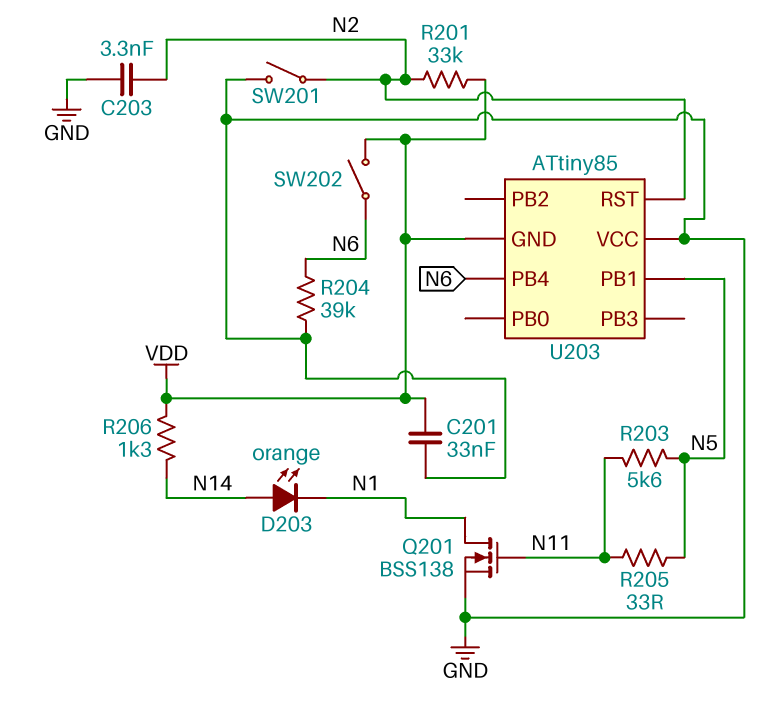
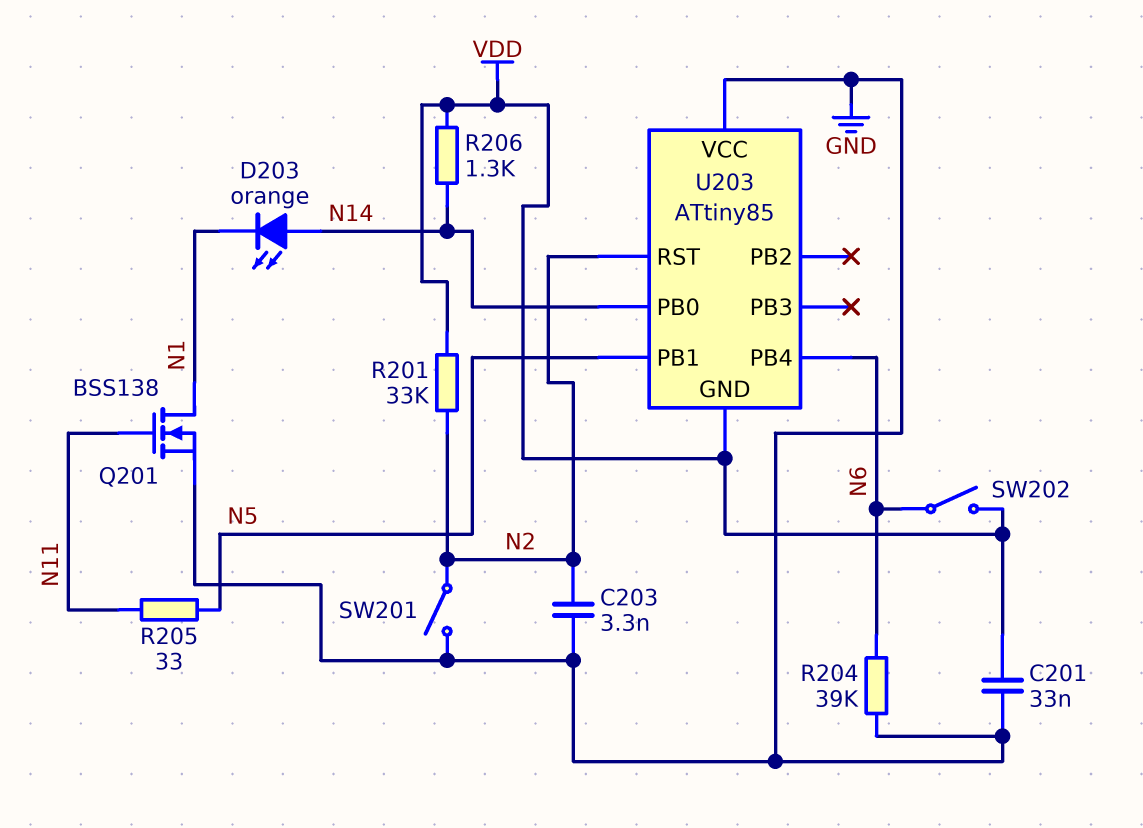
R203: 5.6k (N5, N11) -> none
U203 pin PB0: none -> N14

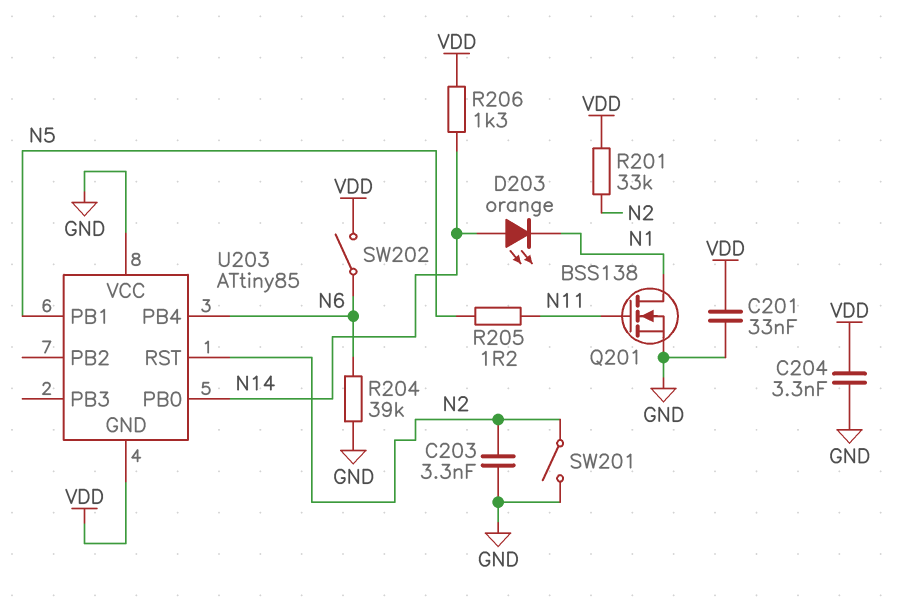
C204: none -> 3.3nF (GND, VDD)
R205: 33 (N5, N11) -> 1.2 (N5, N11)

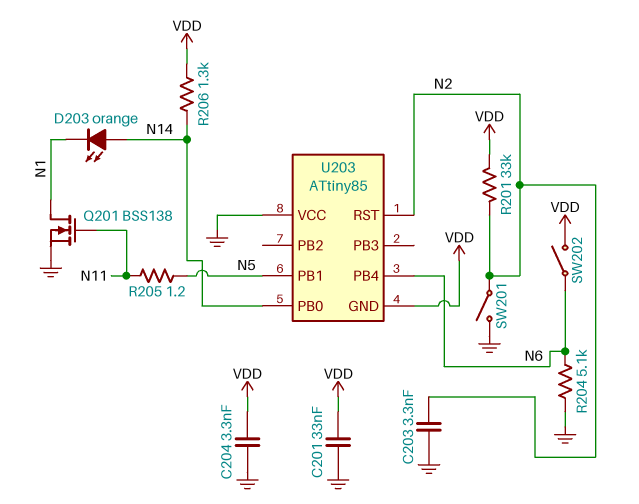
R204: 39k (GND, N6) -> 5.1k (GND, N6)

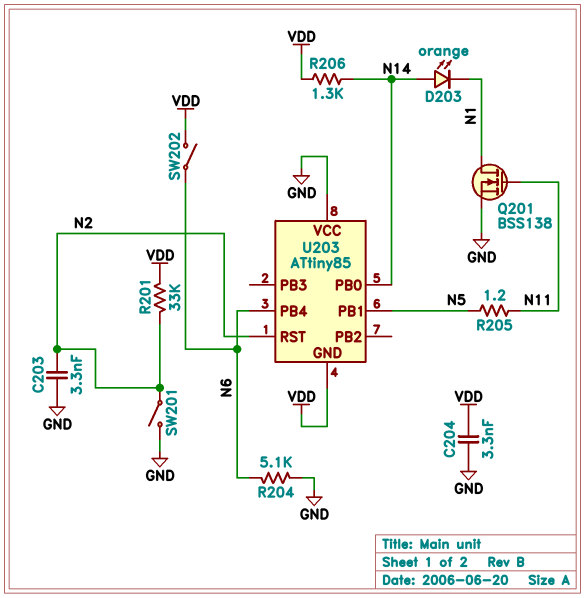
C201: 33nF (GND, VDD) -> none

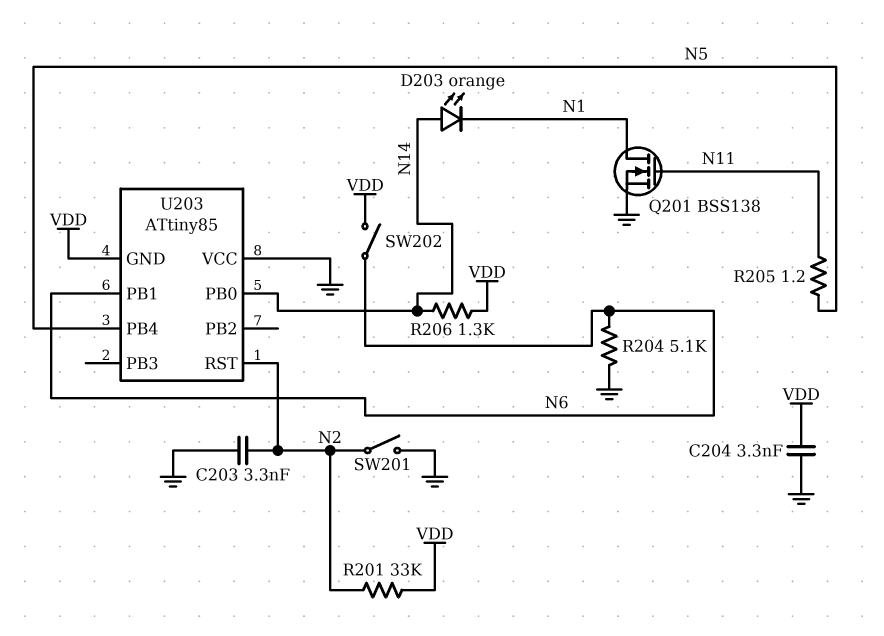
U203 pin PB1: N5 -> N6
U203 pin PB4: N6 -> N5

